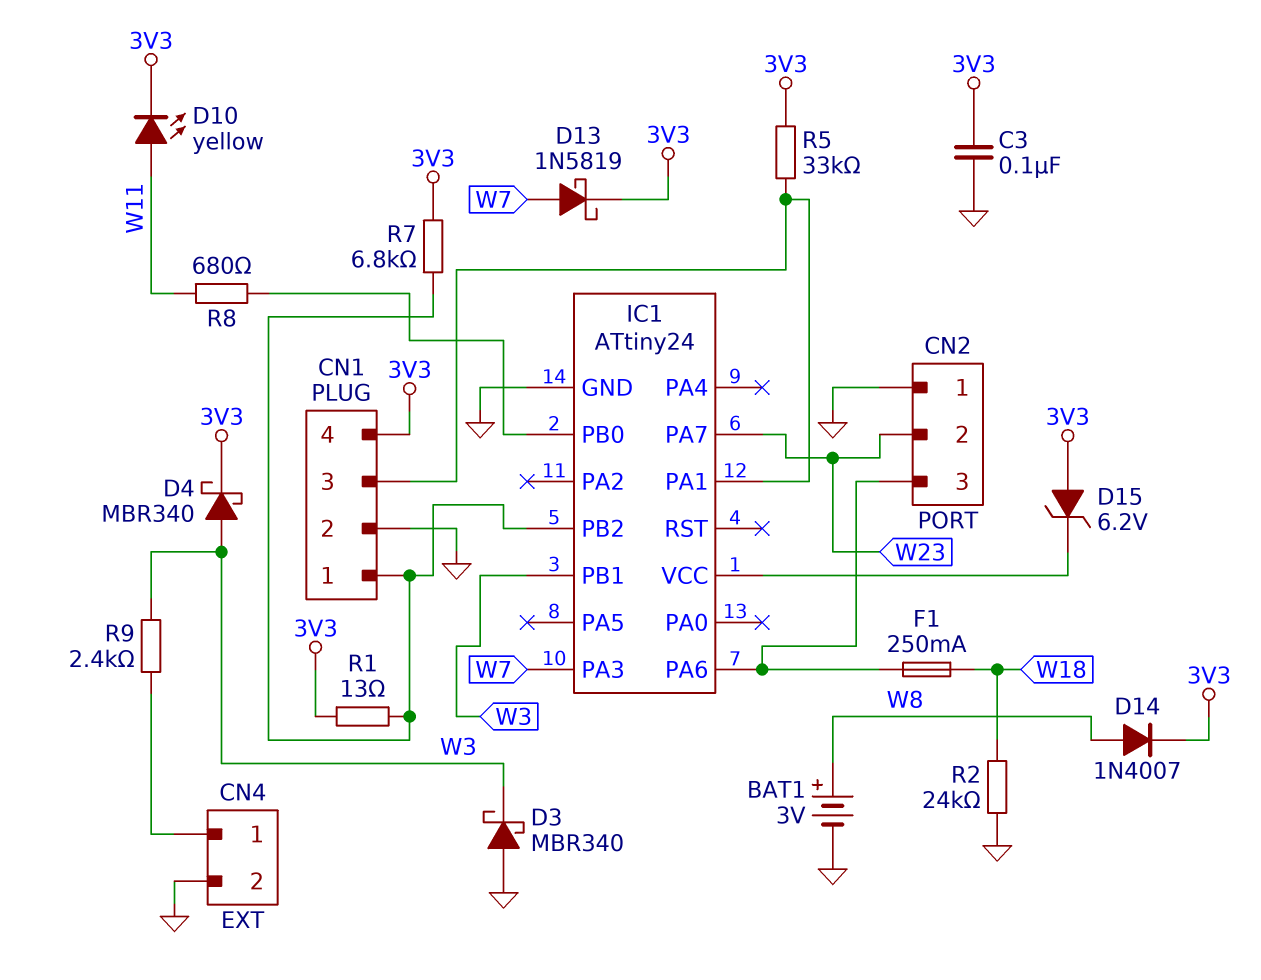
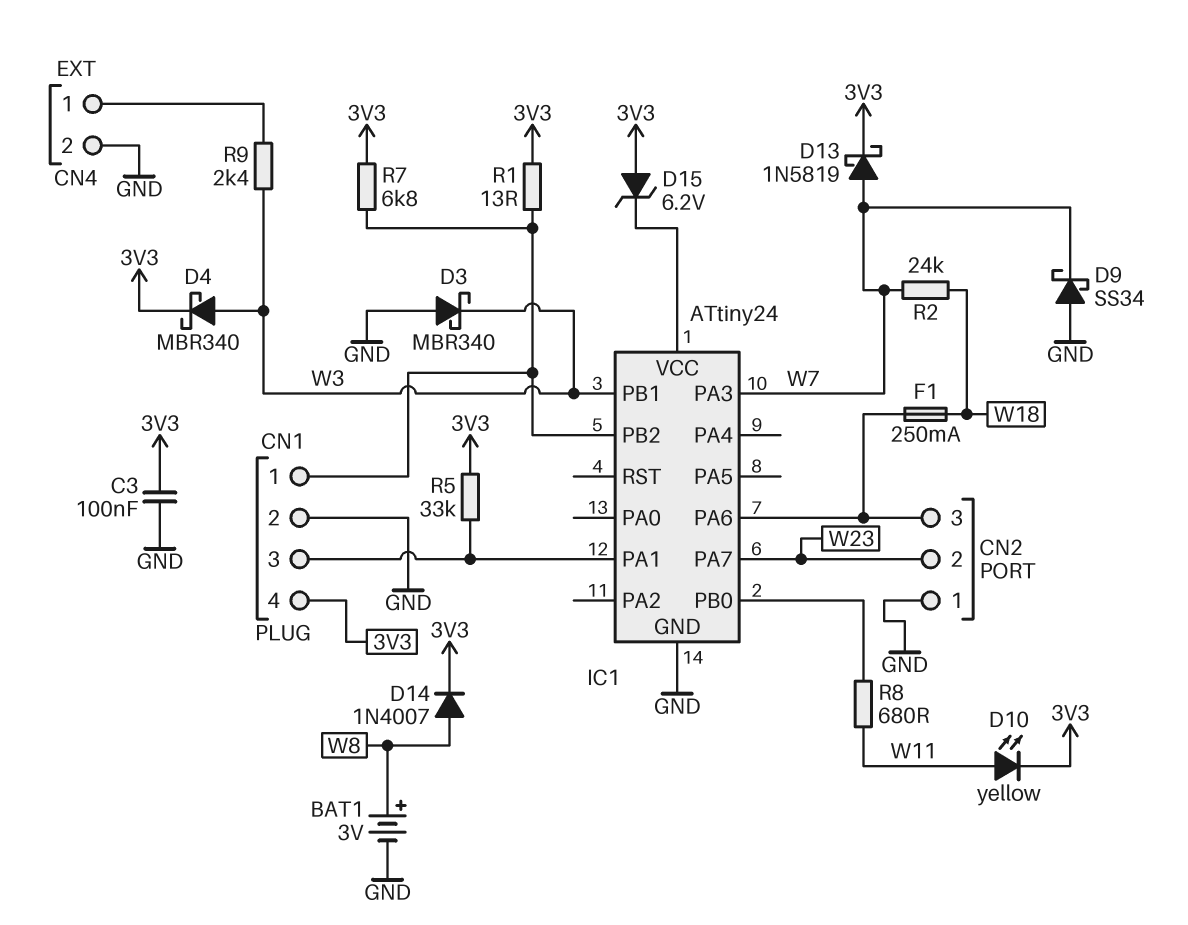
D9: none -> schottky SS34 (A GND, K W7)
R2: 24k (GND, W18) -> 24k (W7, W18)

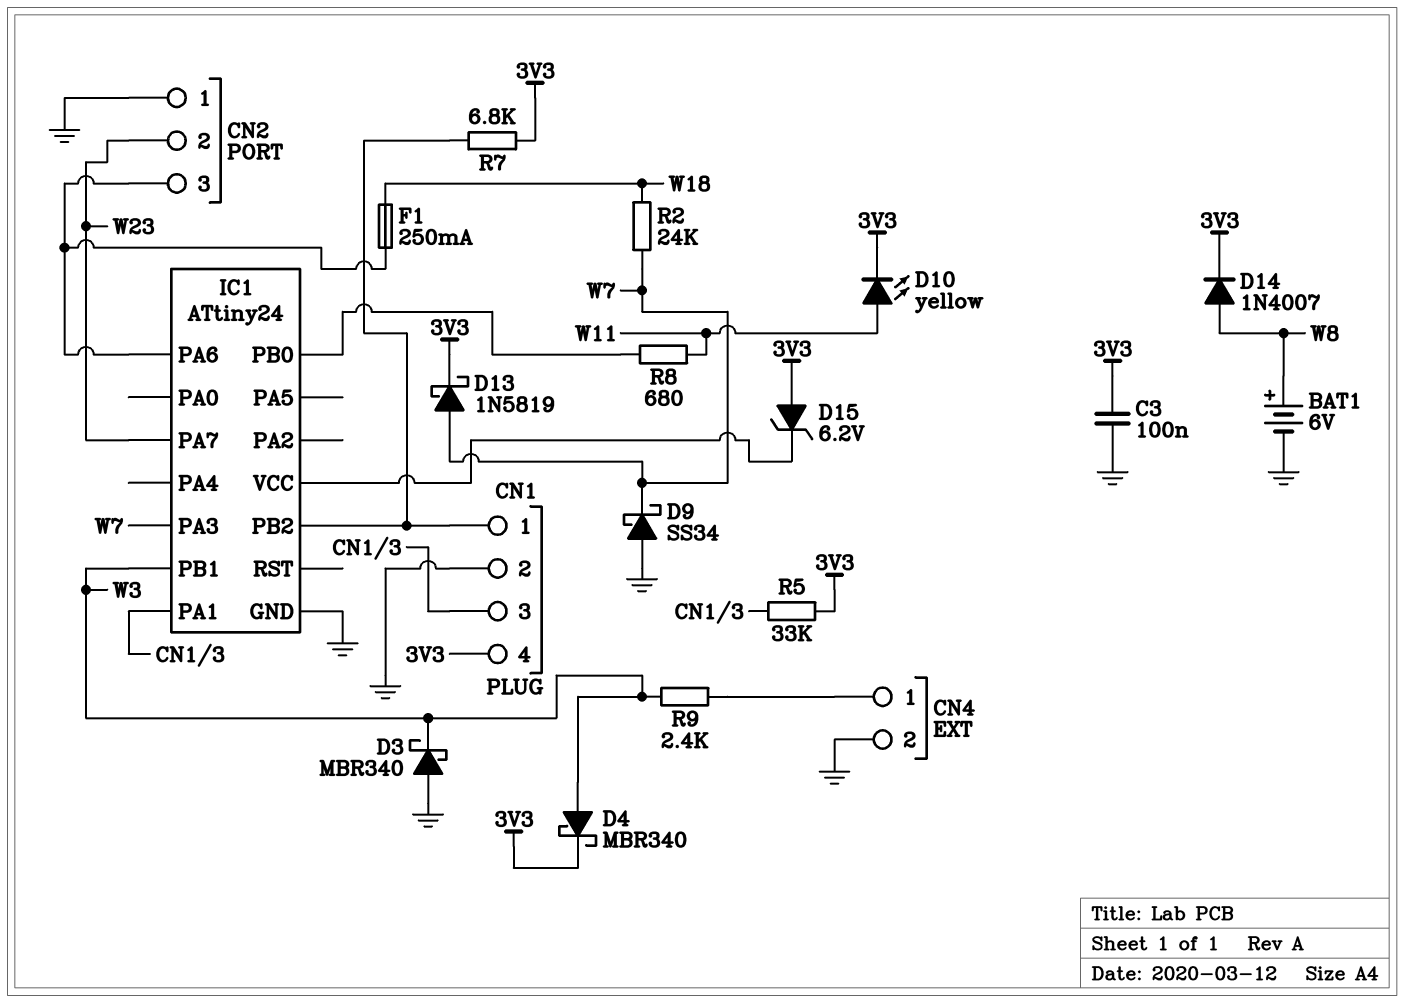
BAT1: 3V (plus W8, minus GND) -> 6V (plus W8, minus GND)
R1: 13 (3V3, CN1/1) -> none

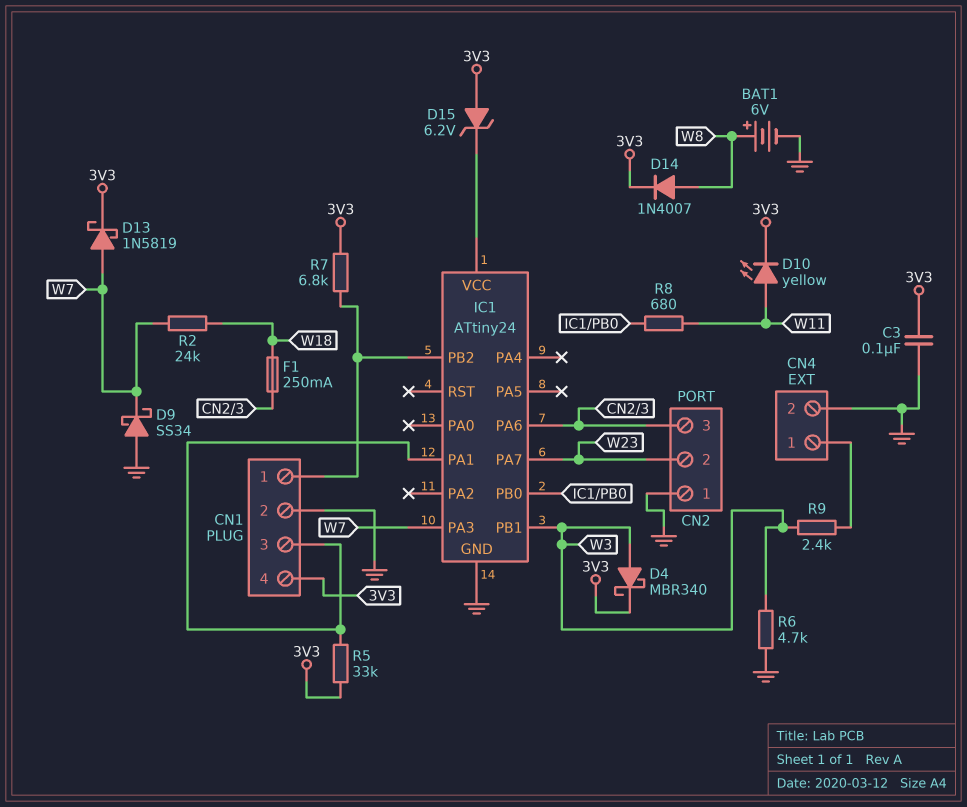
D3: schottky MBR340 (A GND, K W3) -> none
R6: none -> 4.7k (GND, W3)

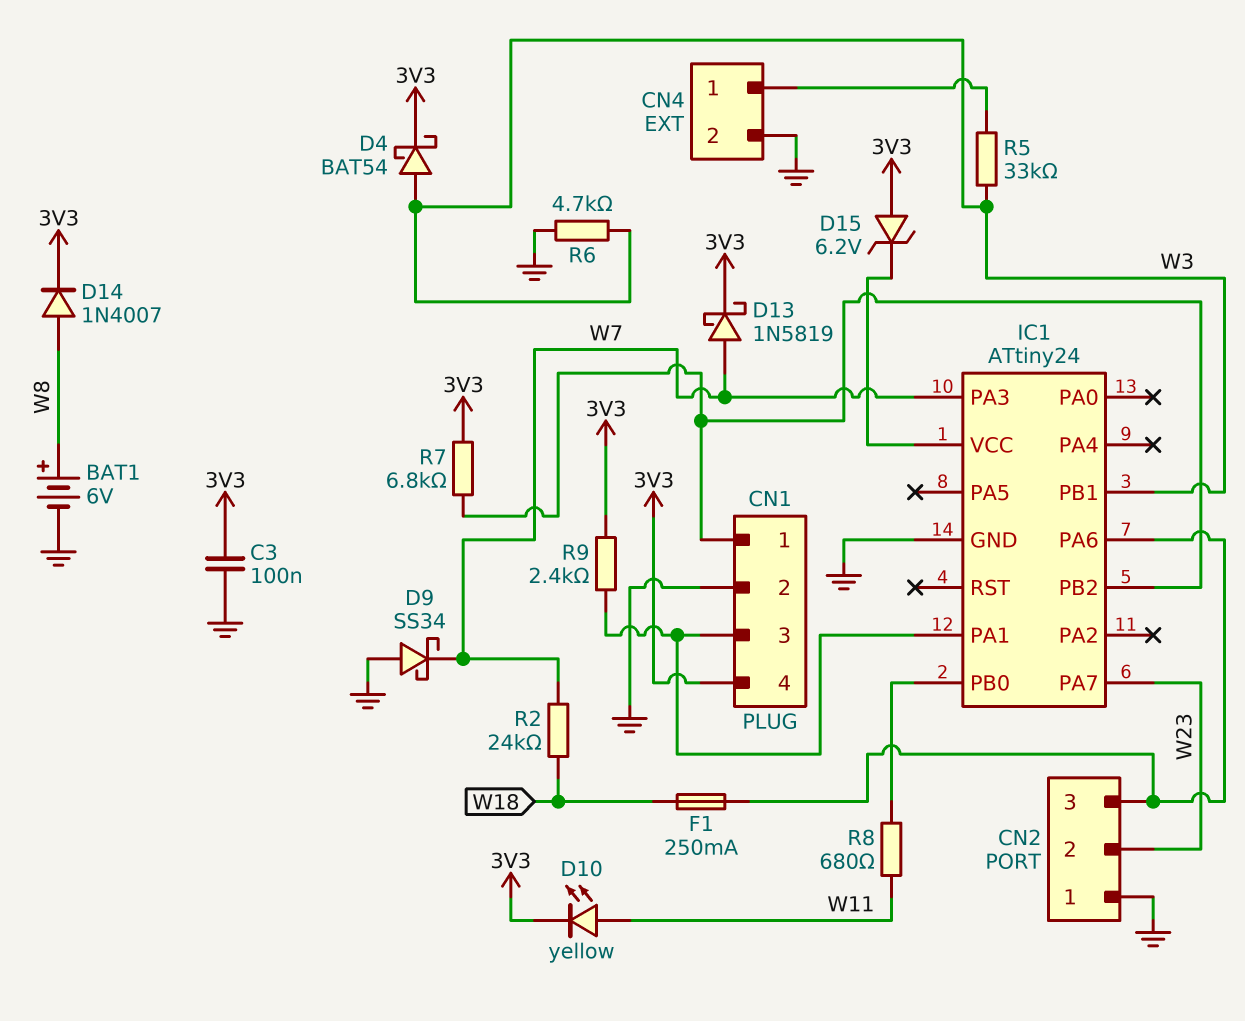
D4: schottky MBR340 (A W3, K 3V3) -> schottky BAT54 (A W3, K 3V3)
R5: 33k (3V3, CN1/3) -> 33k (CN4/1, W3)
R9: 2.4k (CN4/1, W3) -> 2.4k (3V3, CN1/3)

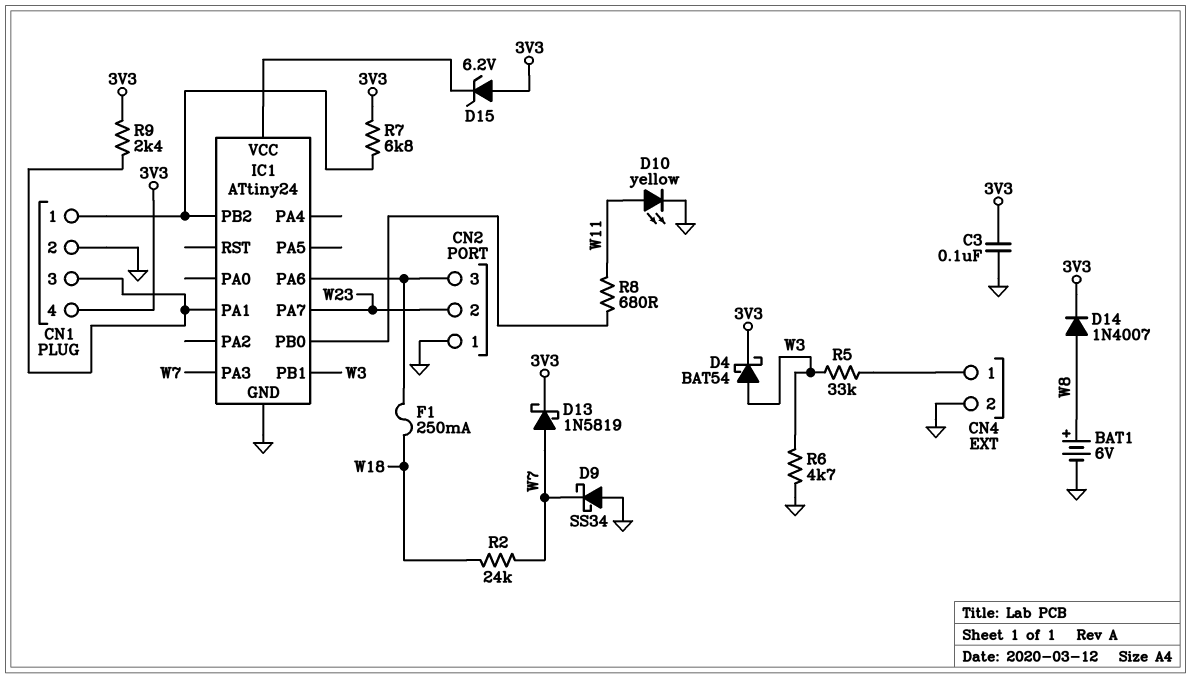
D10: LED yellow (A W11, K 3V3) -> LED yellow (A W11, K GND)

